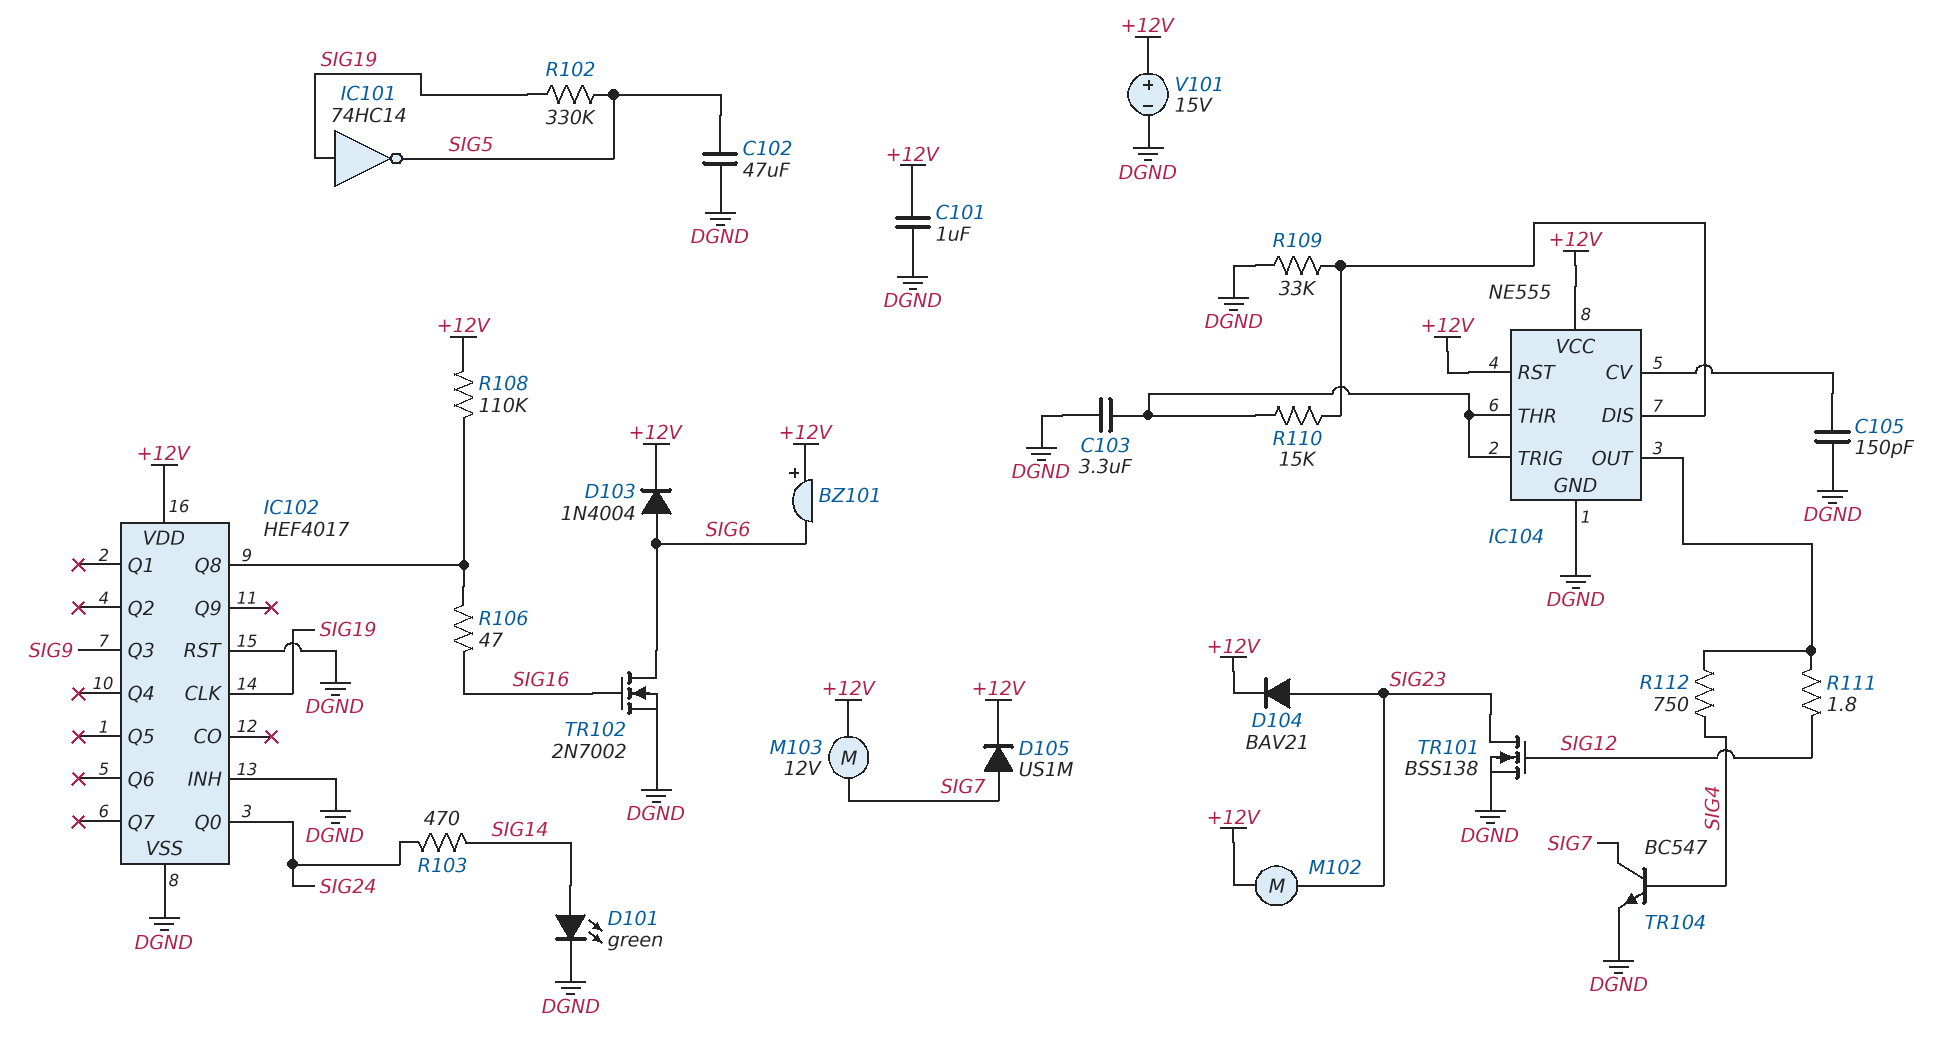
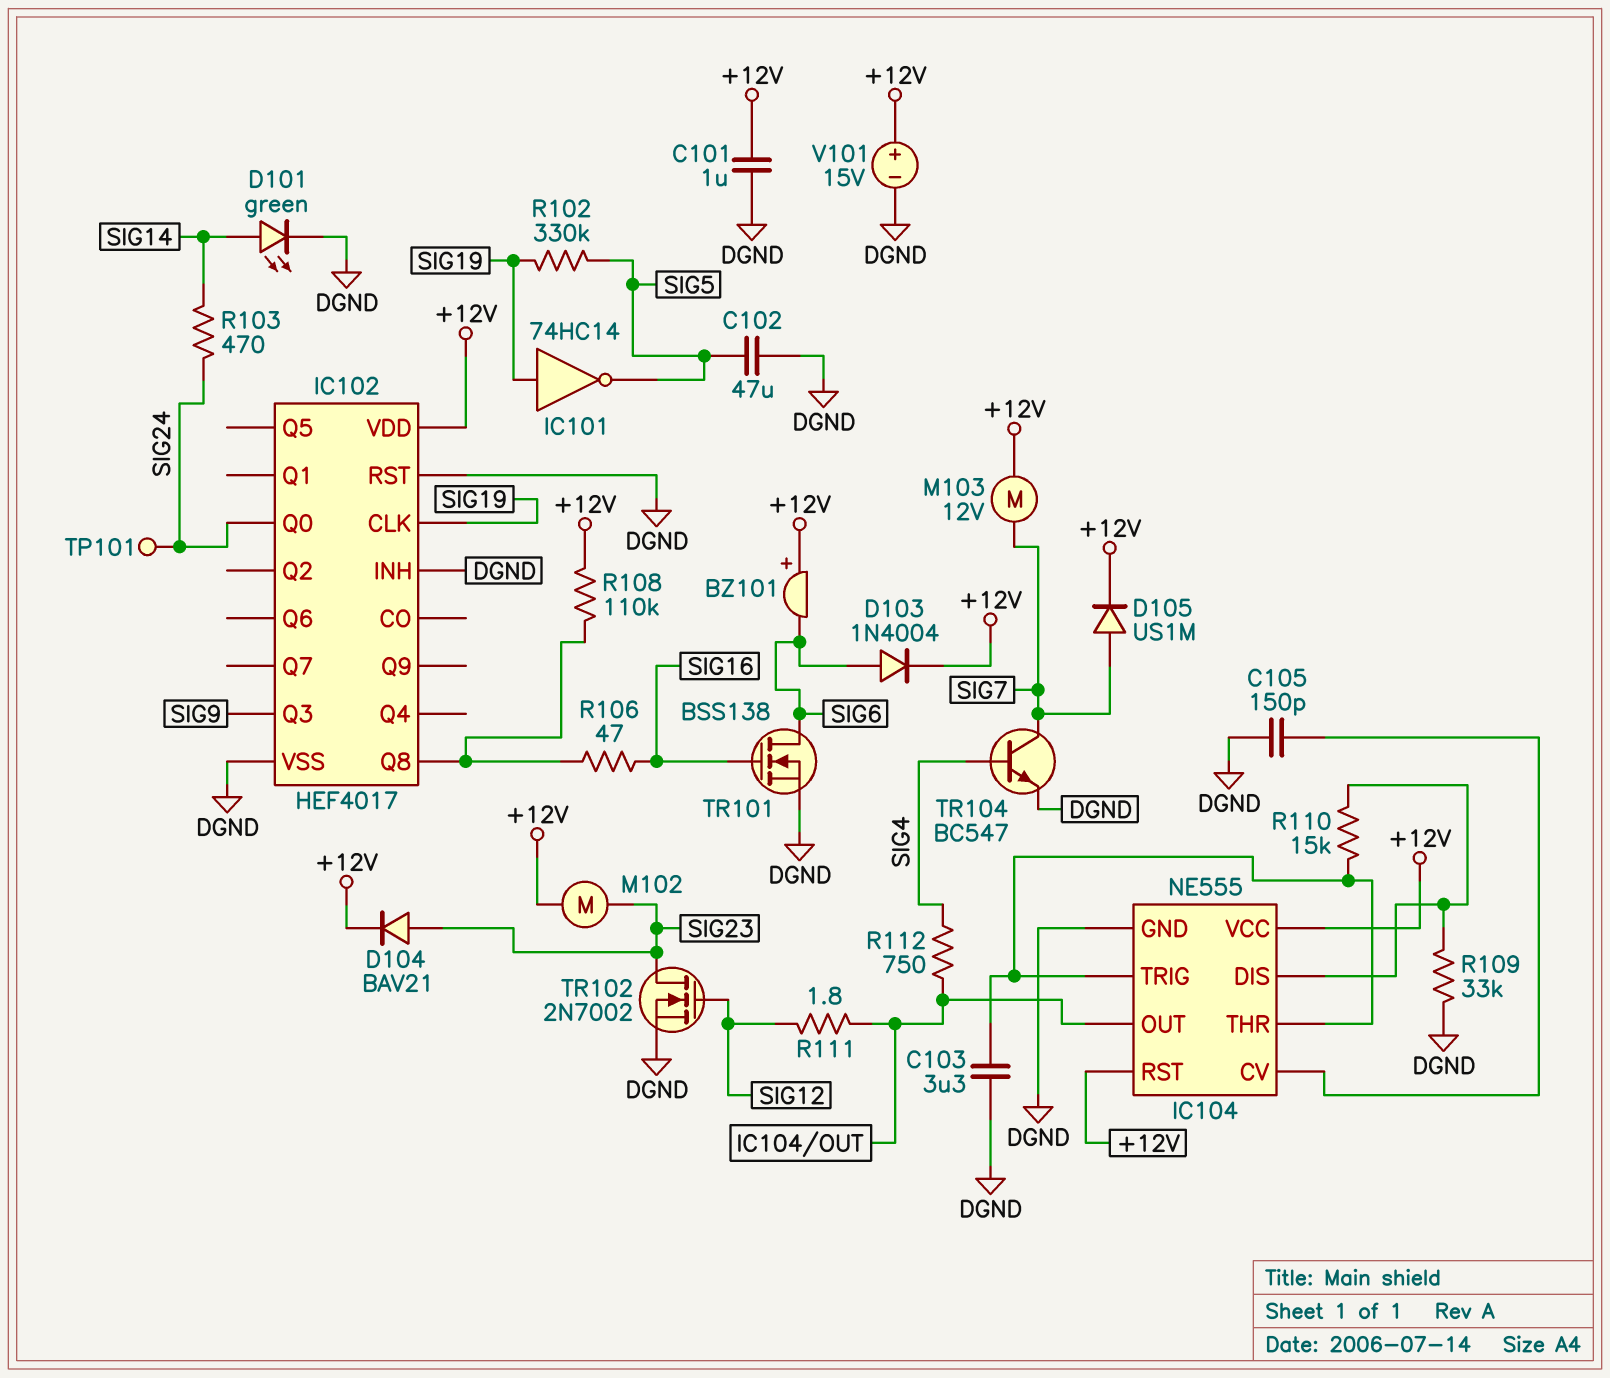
TP101: none -> test point (SIG24)
TR101: NMOS BSS138 (G SIG12, D SIG23, S DGND) -> NMOS BSS138 (G SIG16, D SIG6, S DGND)
TR102: NMOS 2N7002 (G SIG16, D SIG6, S DGND) -> NMOS 2N7002 (G SIG12, D SIG23, S DGND)

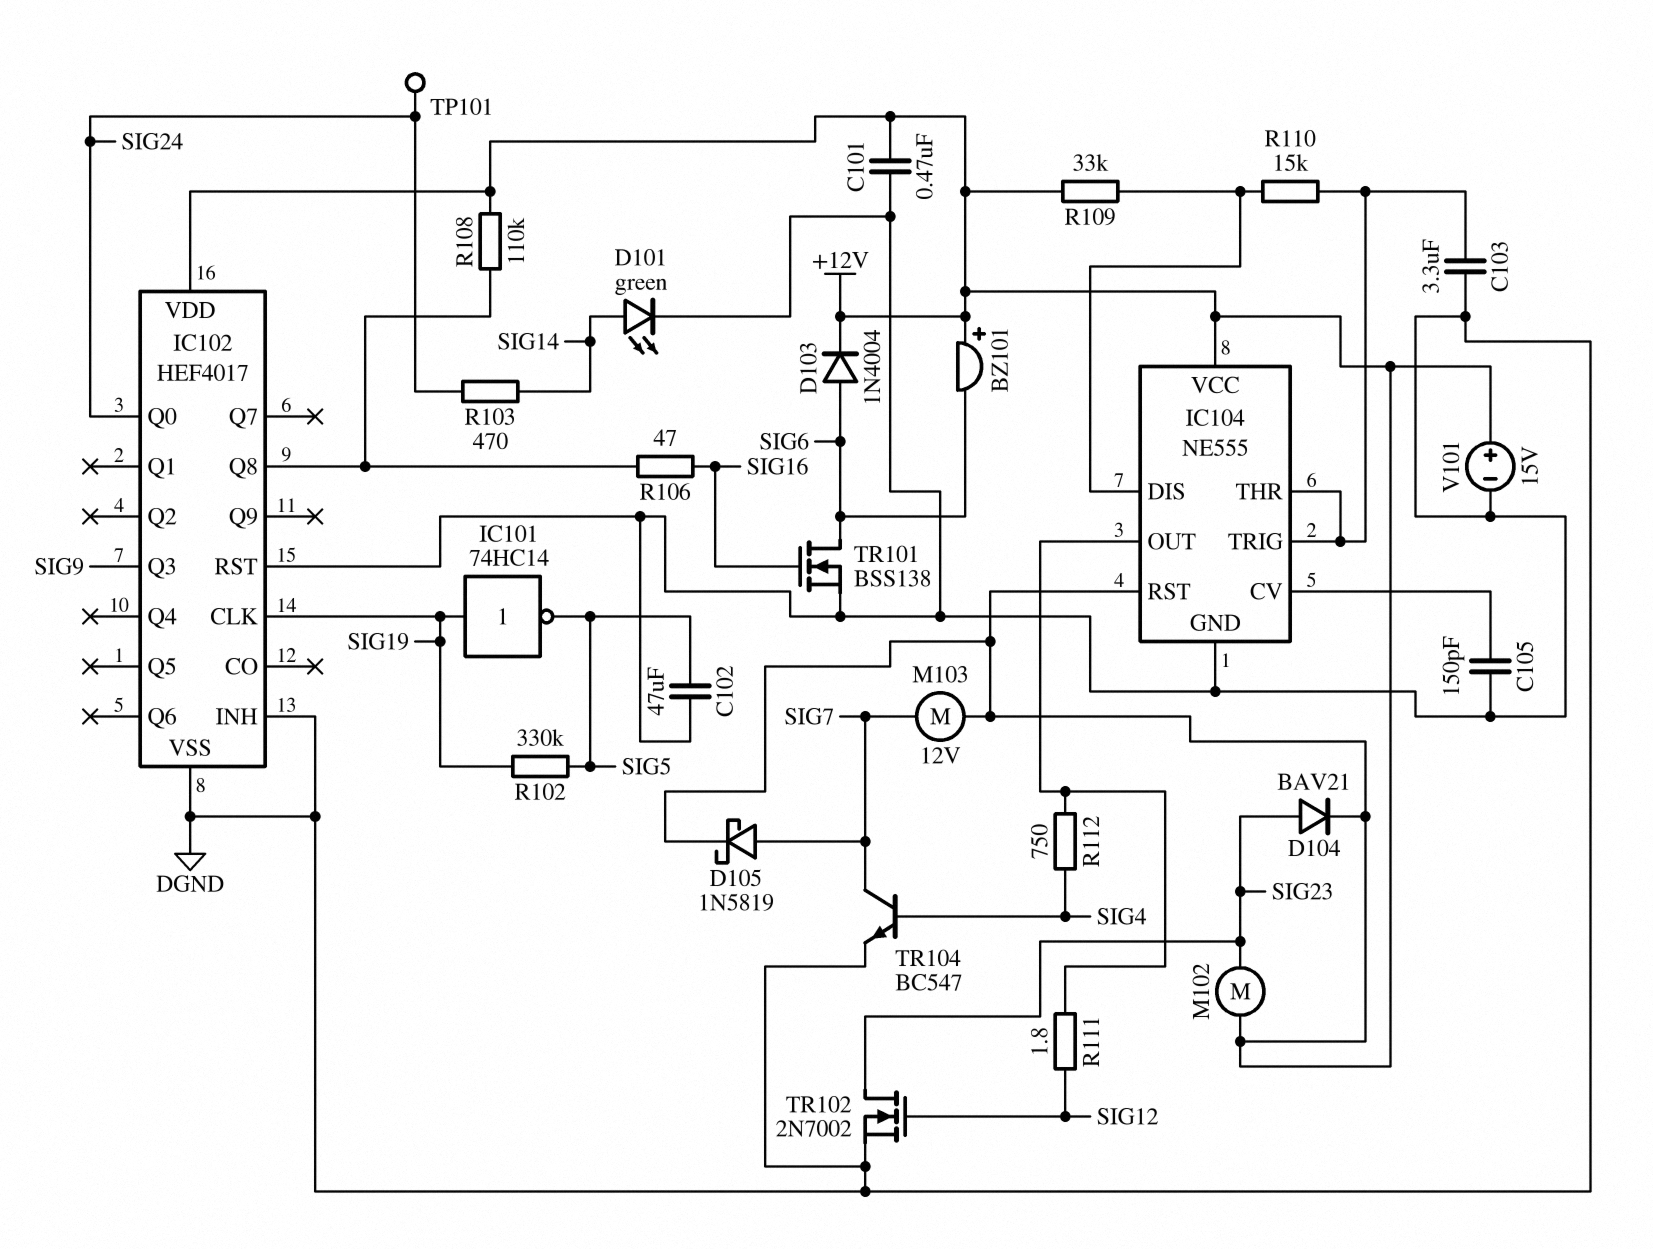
C101: 1uF (+12V, DGND) -> 470nF (+12V, DGND)
D105: diode US1M (A SIG7, K +12V) -> schottky 1N5819 (A SIG7, K +12V)
R109: 33k (DGND, IC104/DIS) -> 33k (+12V, IC104/DIS)

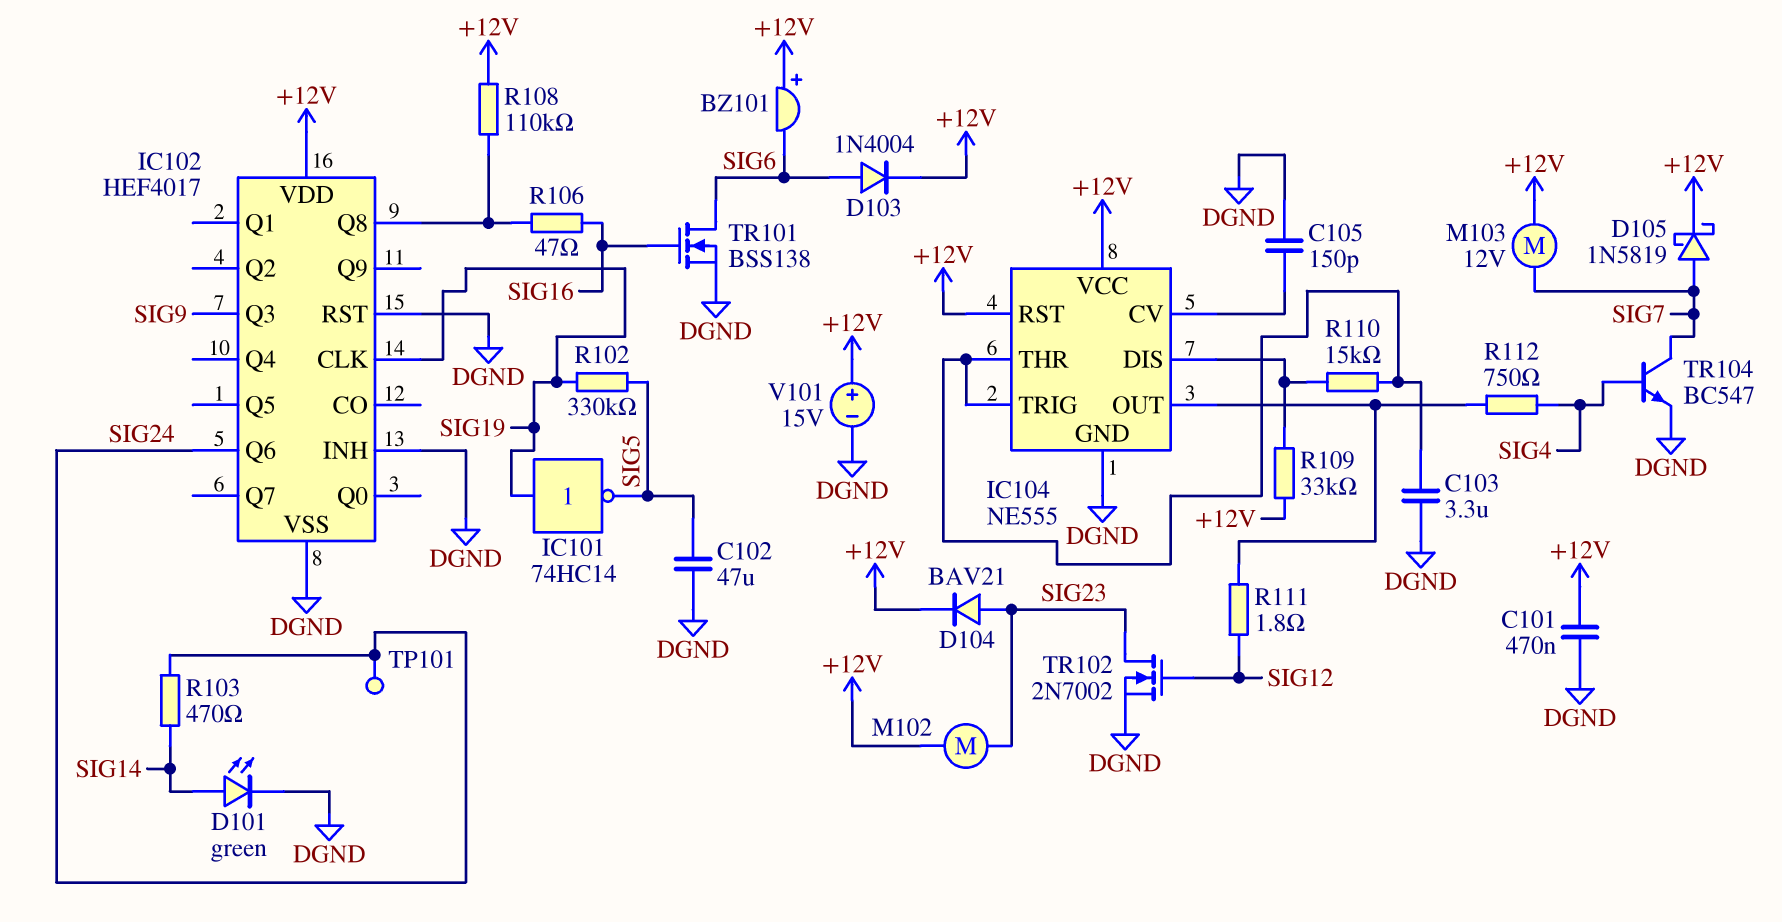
IC102 pin Q0: SIG24 -> none
IC102 pin Q6: none -> SIG24

